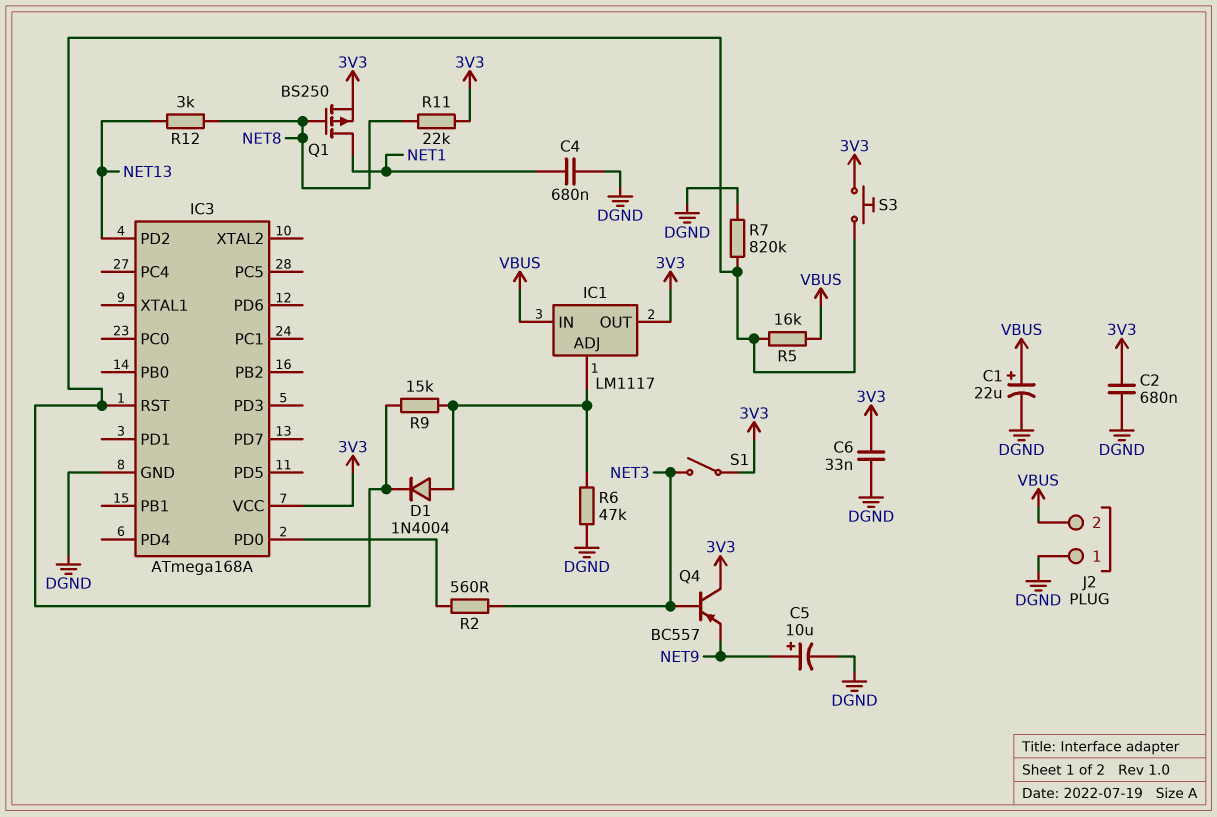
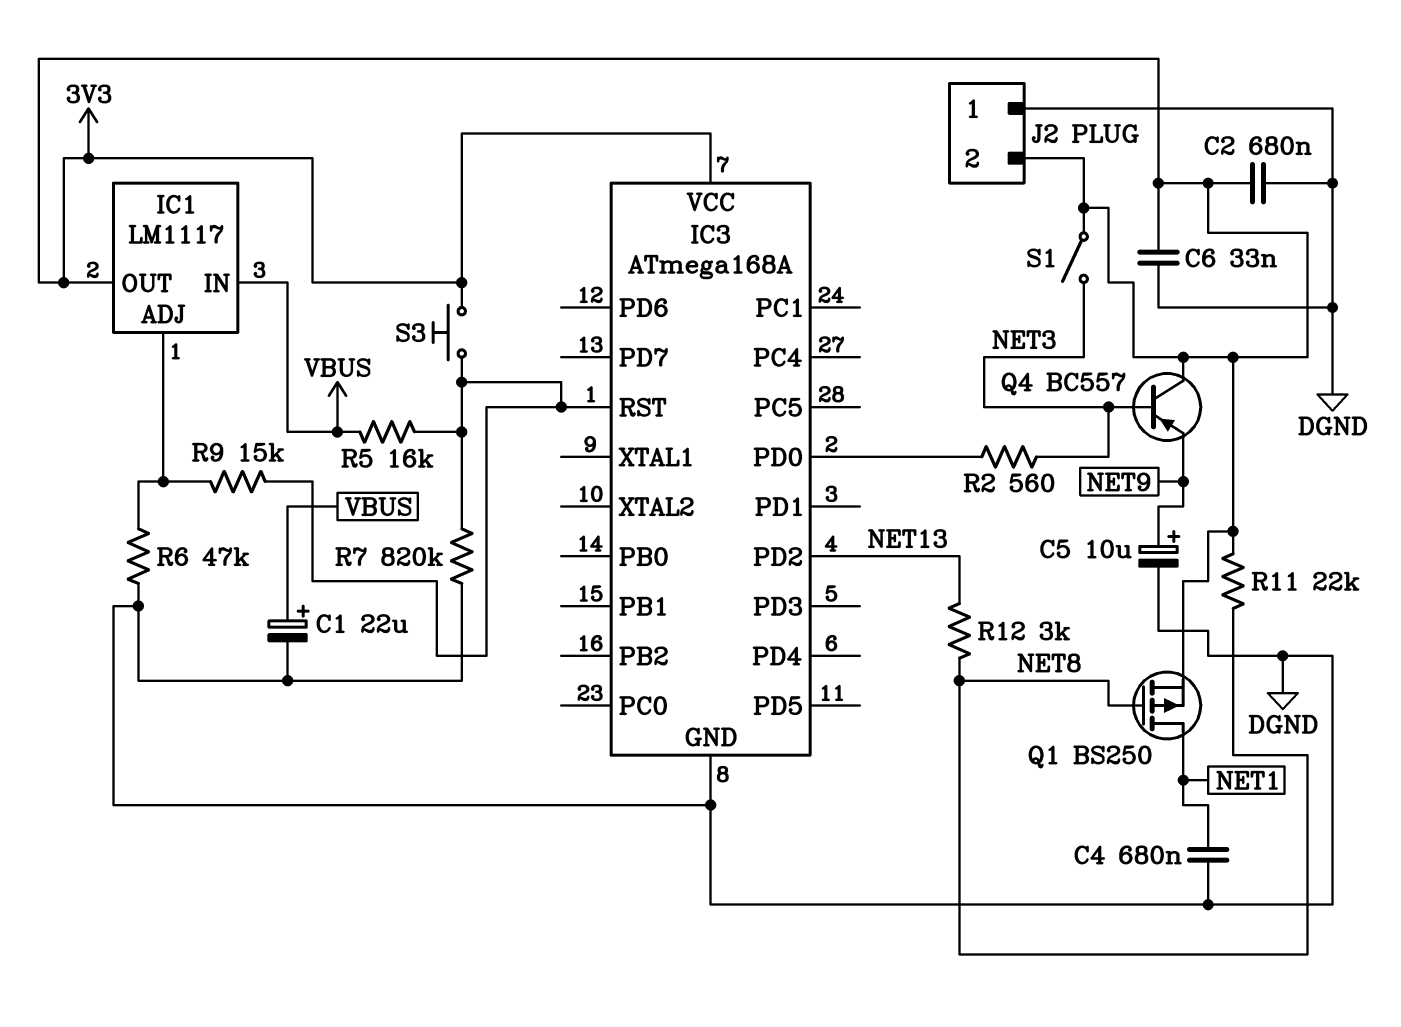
D1: diode 1N4004 (A IC1/ADJ, K IC3/RST) -> none
J2 pin 2: VBUS -> 3V3

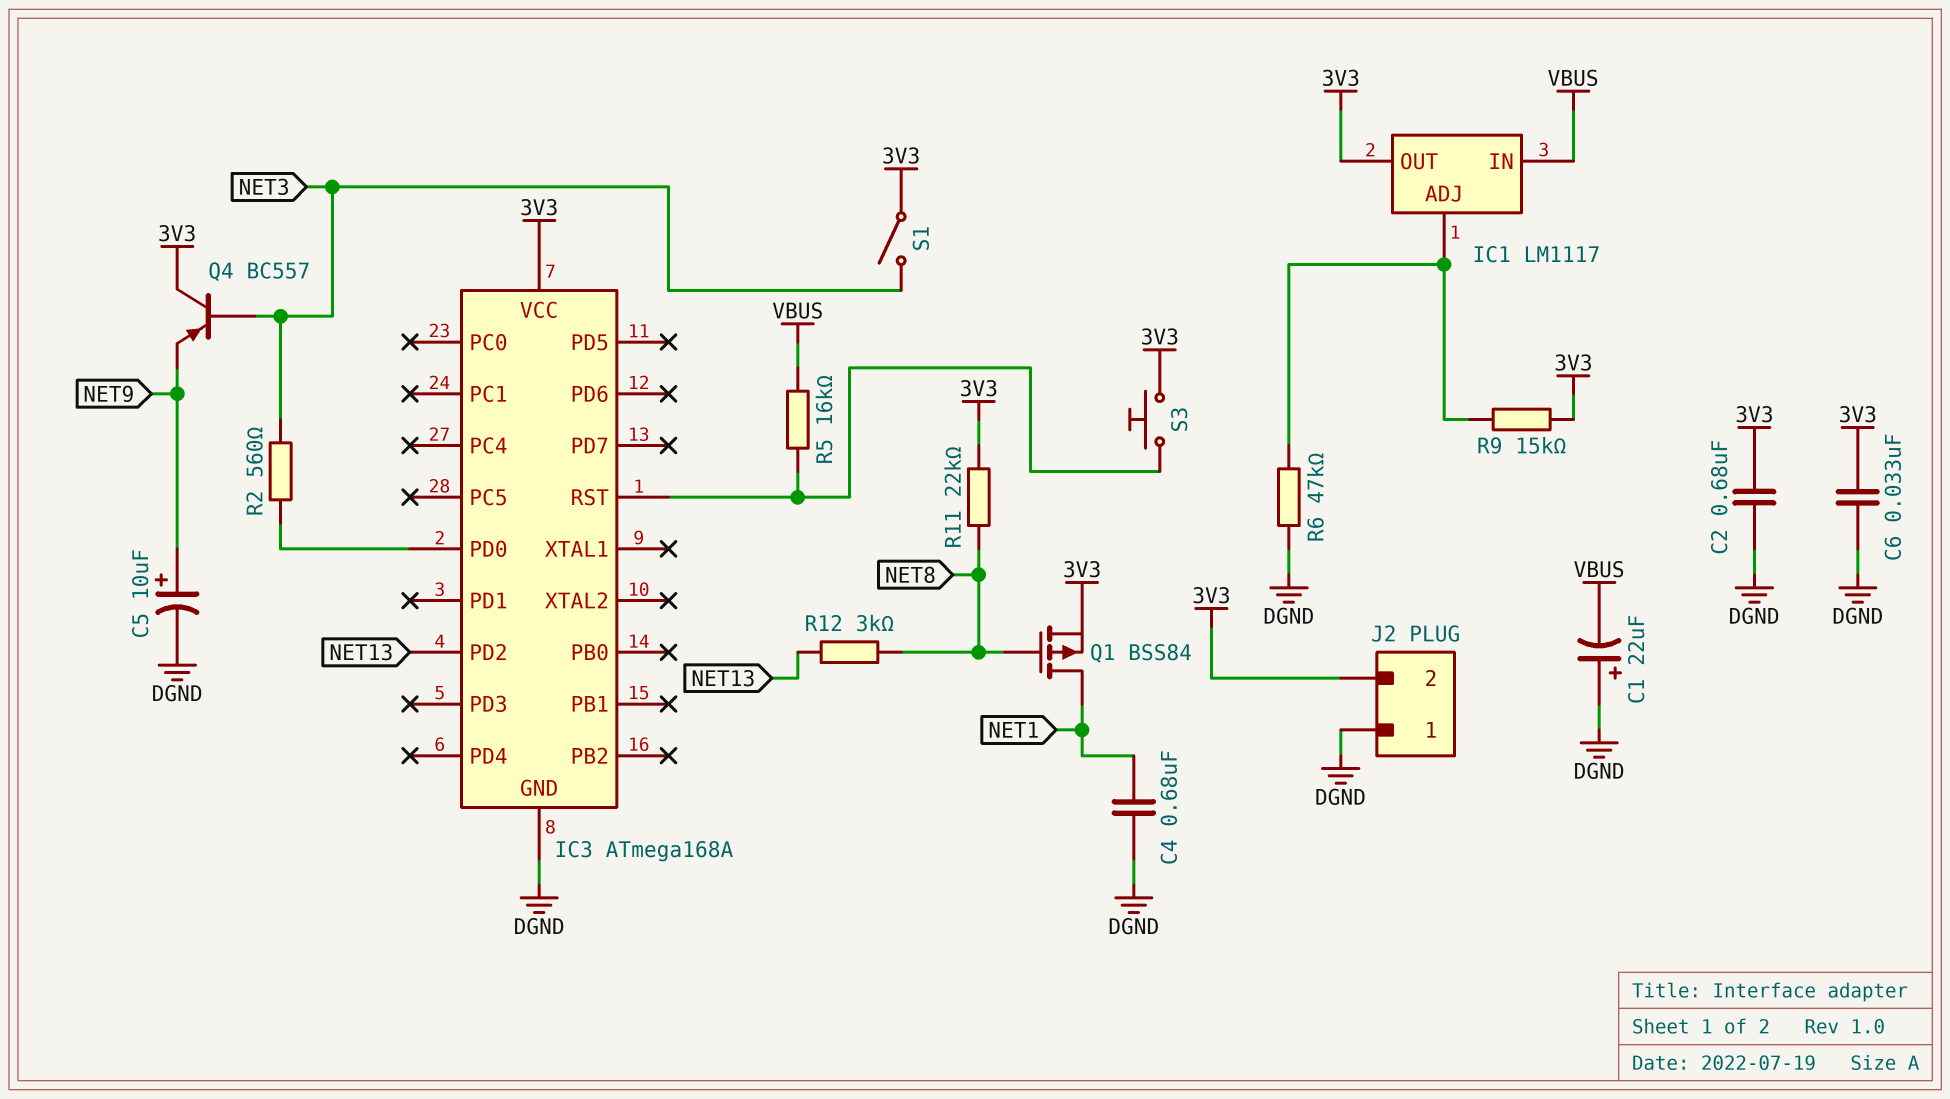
C1: 22uF (plus VBUS, minus DGND) -> 22uF (plus DGND, minus VBUS)
Q1: PMOS BS250 (G NET8, D NET1, S 3V3) -> PMOS BSS84 (G NET8, D NET1, S 3V3)
R7: 820k (DGND, IC3/RST) -> none
R9: 15k (IC1/ADJ, IC3/RST) -> 15k (3V3, IC1/ADJ)

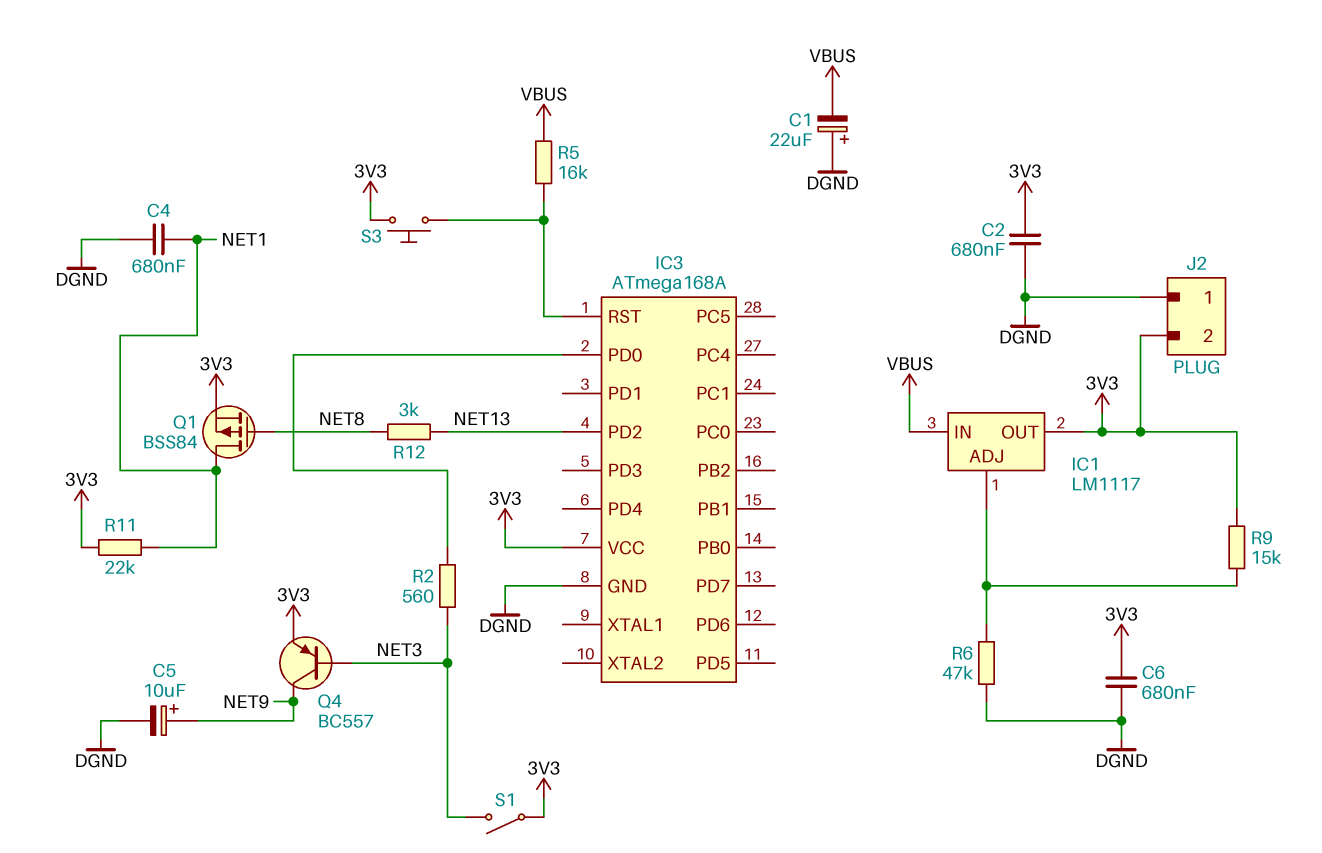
C6: 33nF (3V3, DGND) -> 680nF (3V3, DGND)
Q4: PNP BC557 (B NET3, C 3V3, E NET9) -> PNP BC557 (B NET3, C NET9, E 3V3)
R11: 22k (3V3, NET8) -> 22k (3V3, NET1)

